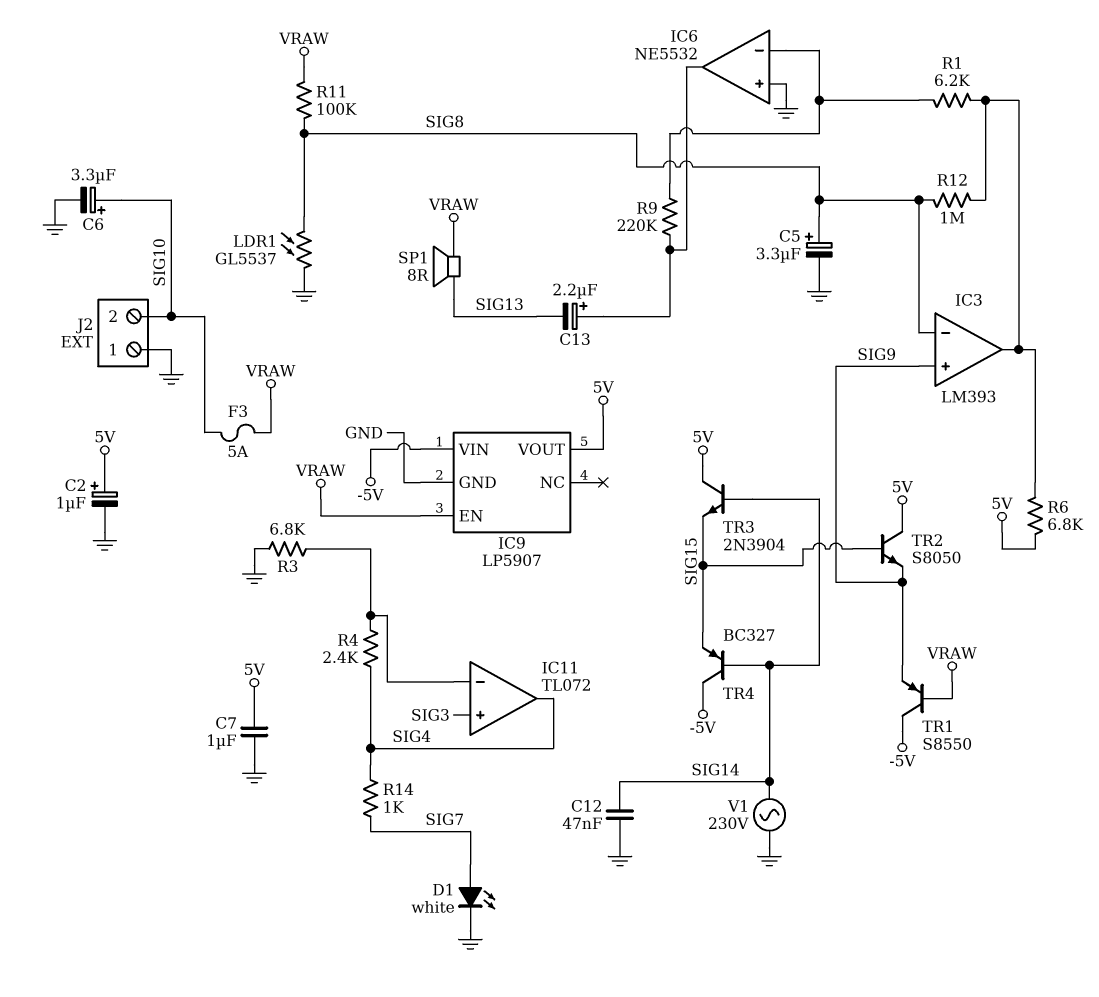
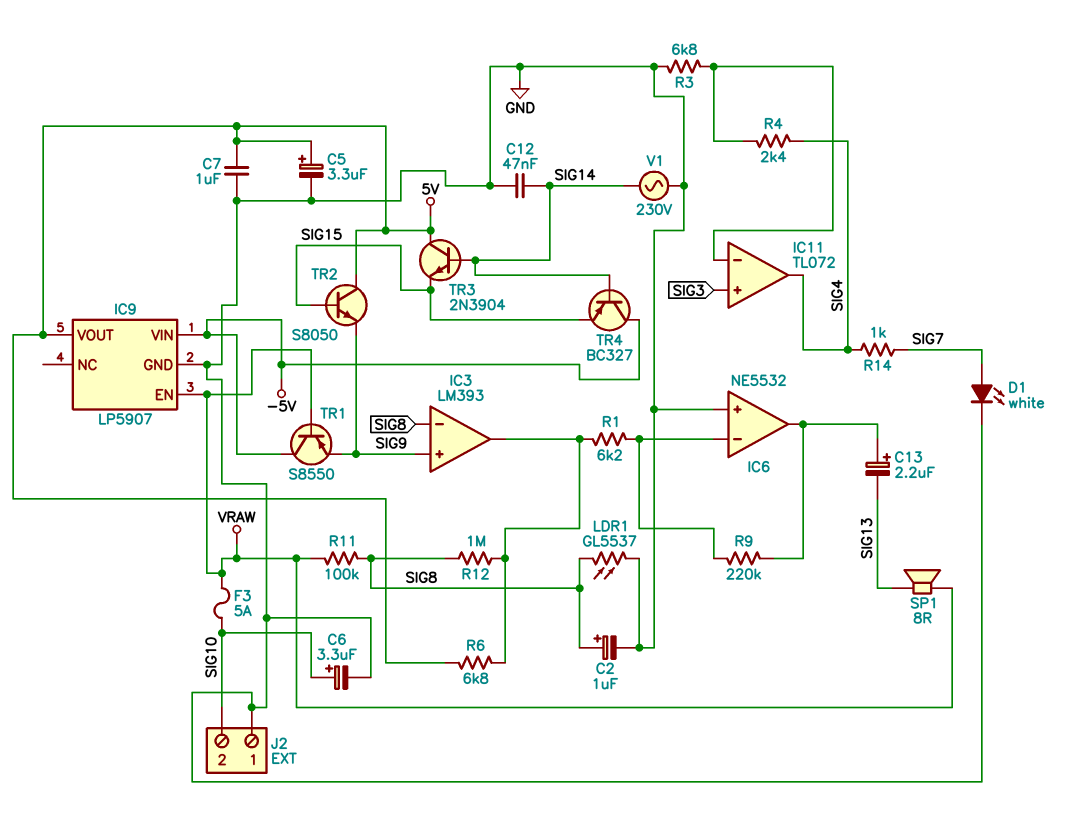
C2: 1uF (plus 5V, minus GND) -> 1uF (plus SIG8, minus GND)
C5: 3.3uF (plus SIG8, minus GND) -> 3.3uF (plus 5V, minus GND)

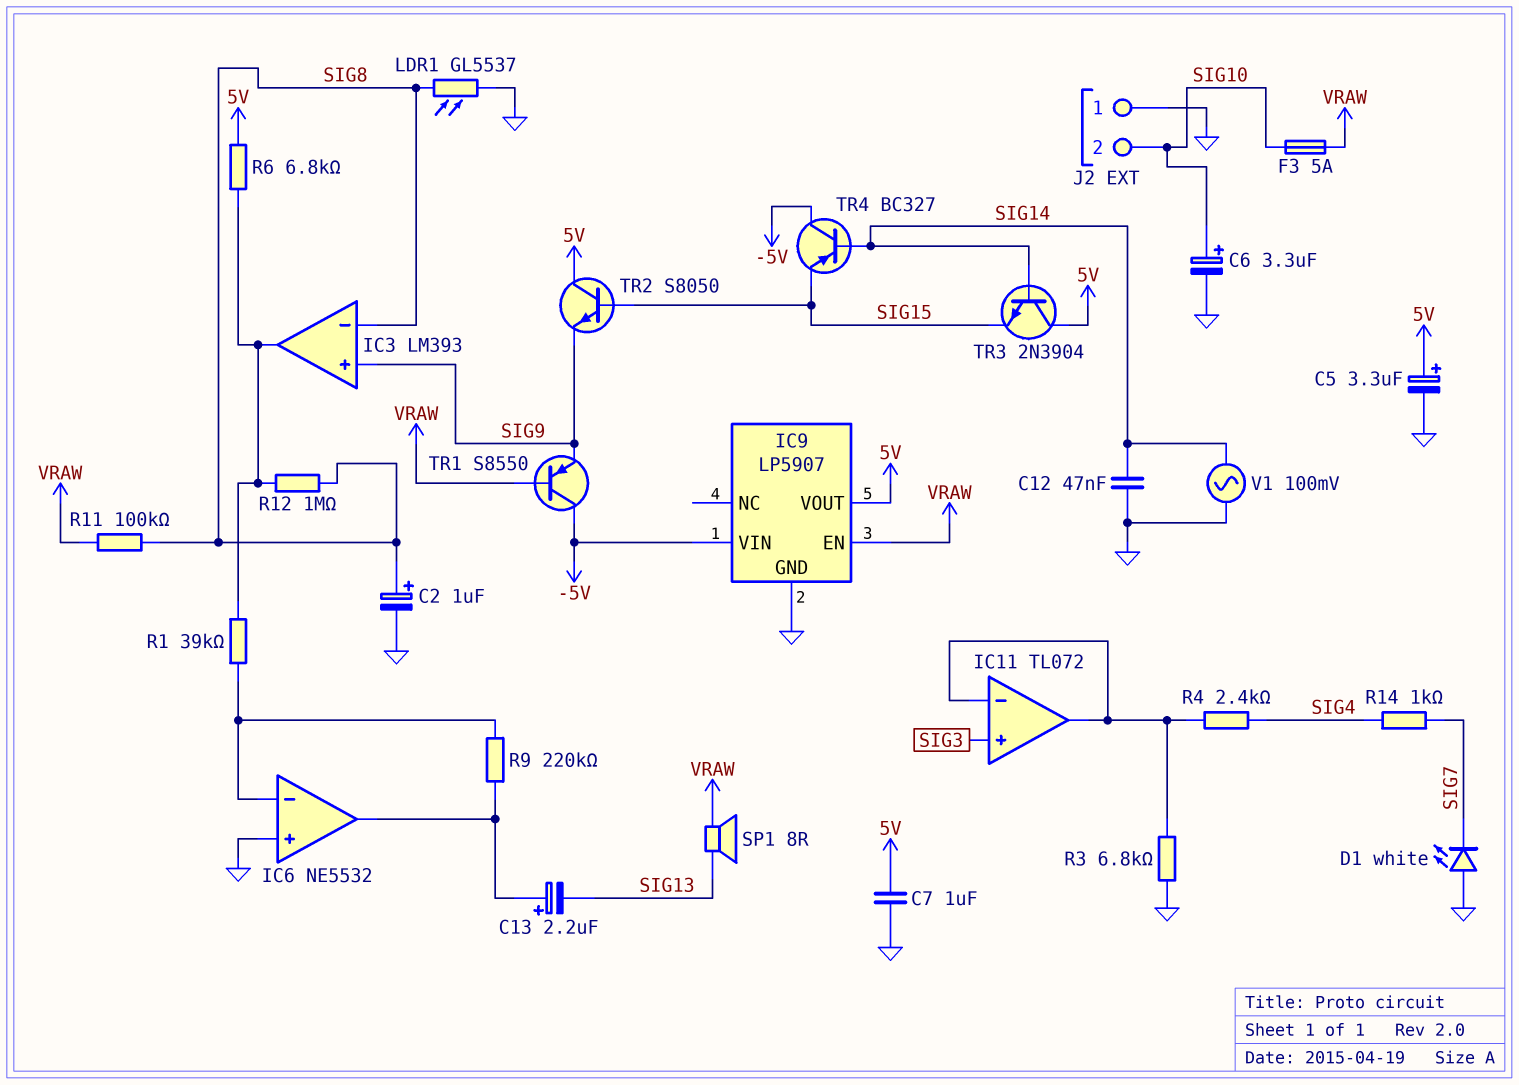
D1: LED white (A SIG7, K GND) -> LED white (A GND, K SIG7)
IC11 pin out: SIG4 -> IC11/in-
R1: 6.2k (IC3/out, IC6/in-) -> 39k (IC3/out, IC6/in-)
V1: AC 230V (GND, SIG14) -> AC 100mV (GND, SIG14)

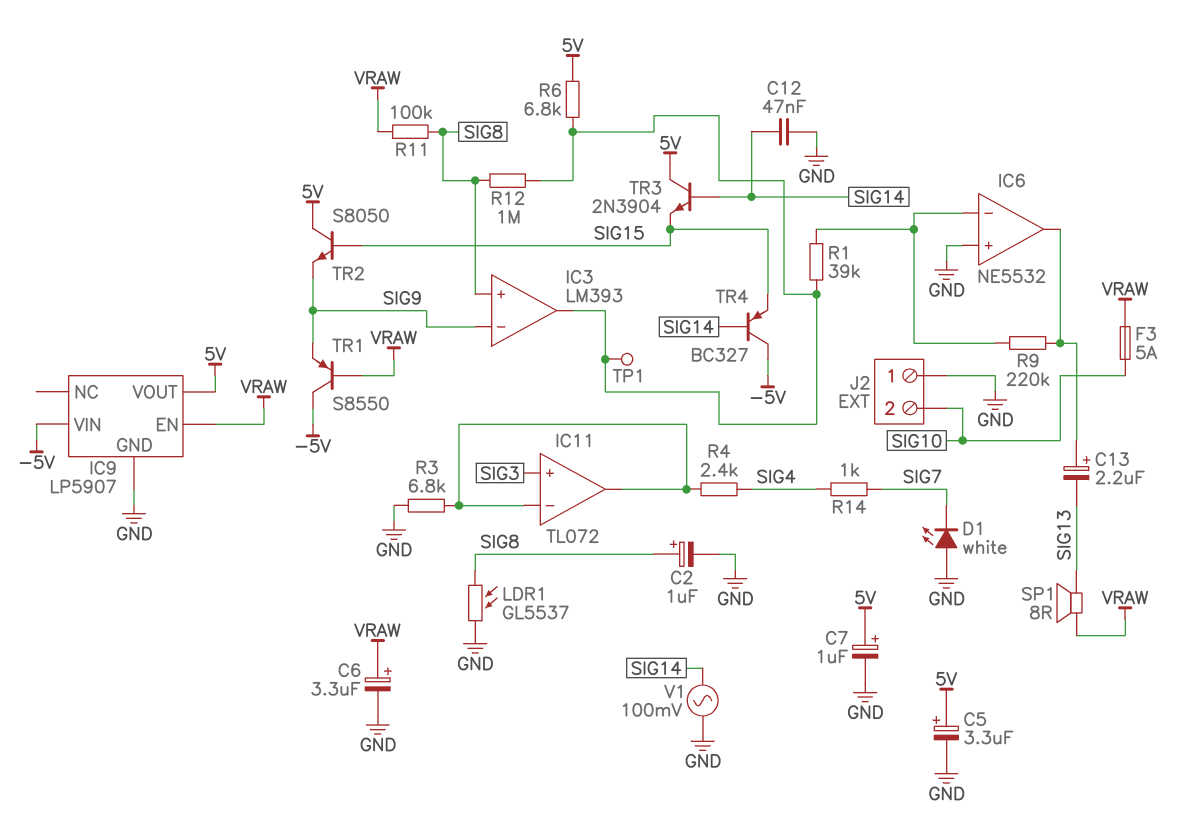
C6: 3.3uF (plus SIG10, minus GND) -> 3.3uF (plus VRAW, minus GND)
C7: 1uF (5V, GND) -> 1uF (plus 5V, minus GND)
IC3 pin in+: SIG9 -> SIG8
IC3 pin in-: SIG8 -> SIG9
TP1: none -> test point (IC3/out)

